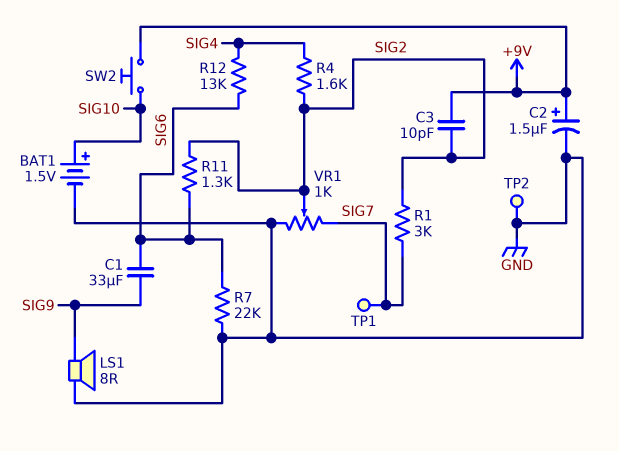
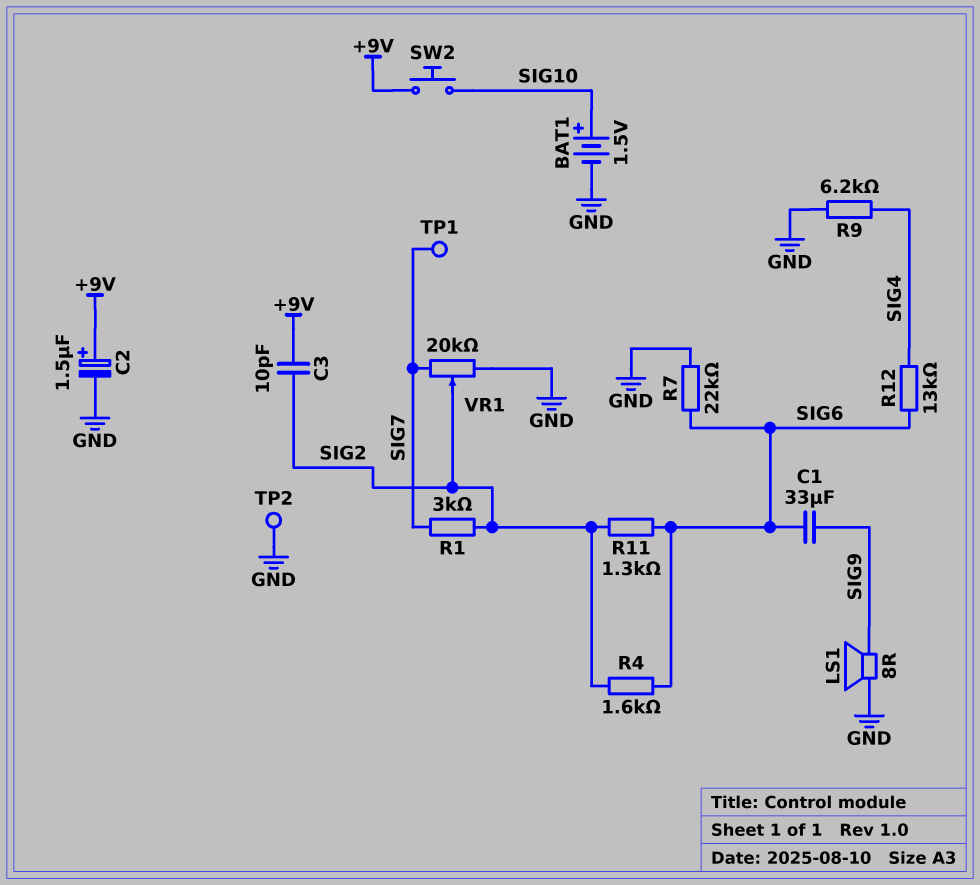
R4: 1.6k (SIG2, SIG4) -> 1.6k (SIG2, SIG6)
R9: none -> 6.2k (GND, SIG4)
VR1: 1k (GND, SIG7, wiper SIG2) -> 20k (GND, SIG7, wiper SIG2)

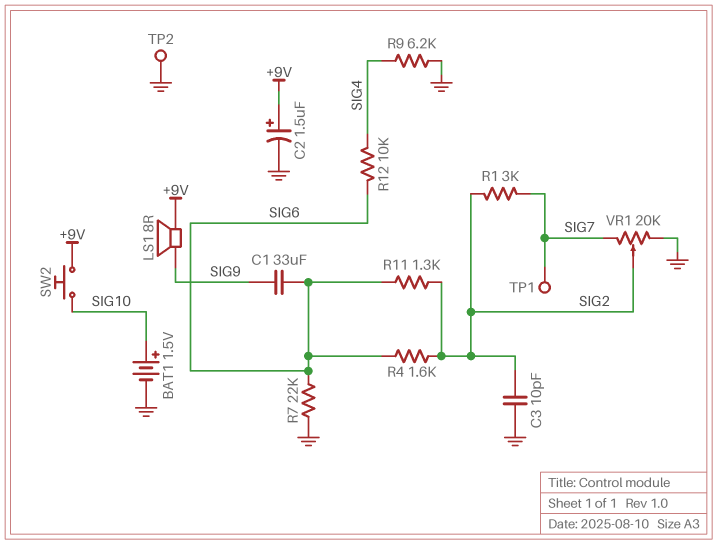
C3: 10pF (+9V, SIG2) -> 10pF (GND, SIG2)
LS1: speaker 8R (GND, SIG9) -> speaker 8R (+9V, SIG9)
R12: 13k (SIG4, SIG6) -> 10k (SIG4, SIG6)

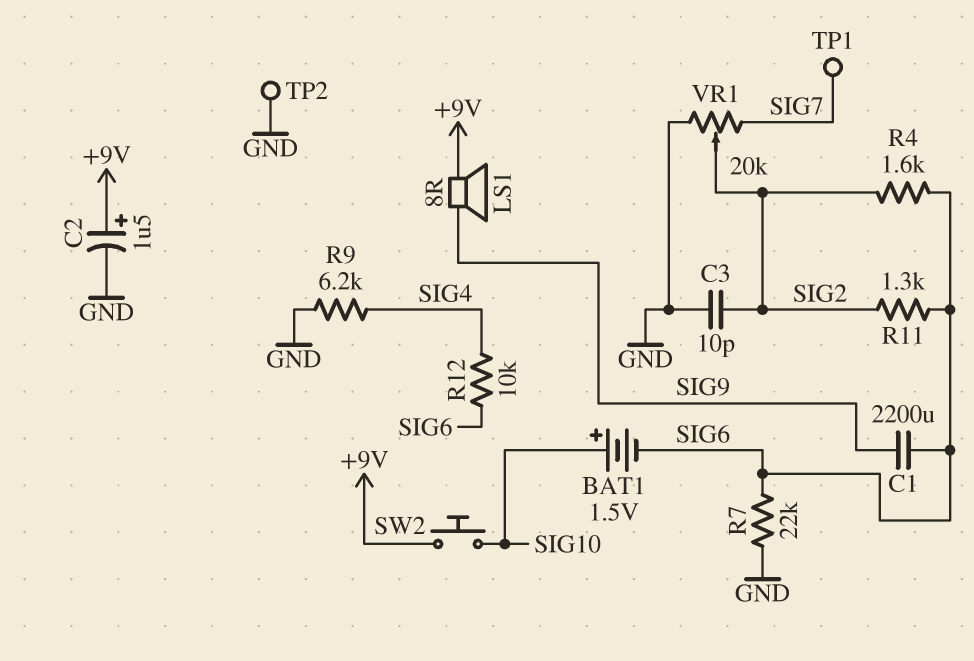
BAT1: 1.5V (plus SIG10, minus GND) -> 1.5V (plus SIG10, minus SIG6)
C1: 33uF (SIG6, SIG9) -> 2200uF (SIG6, SIG9)
R1: 3k (SIG2, SIG7) -> none

